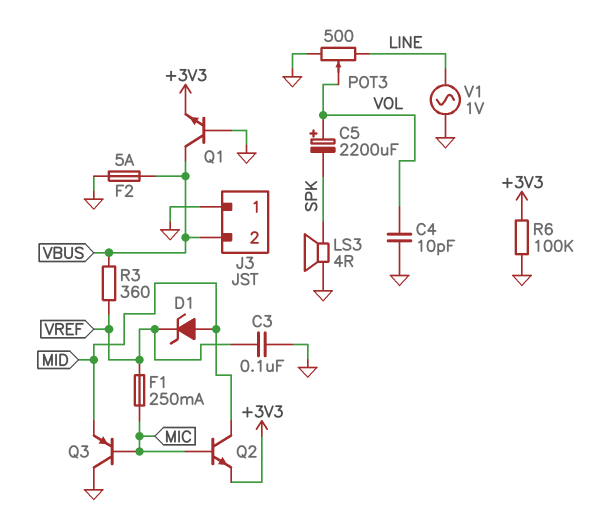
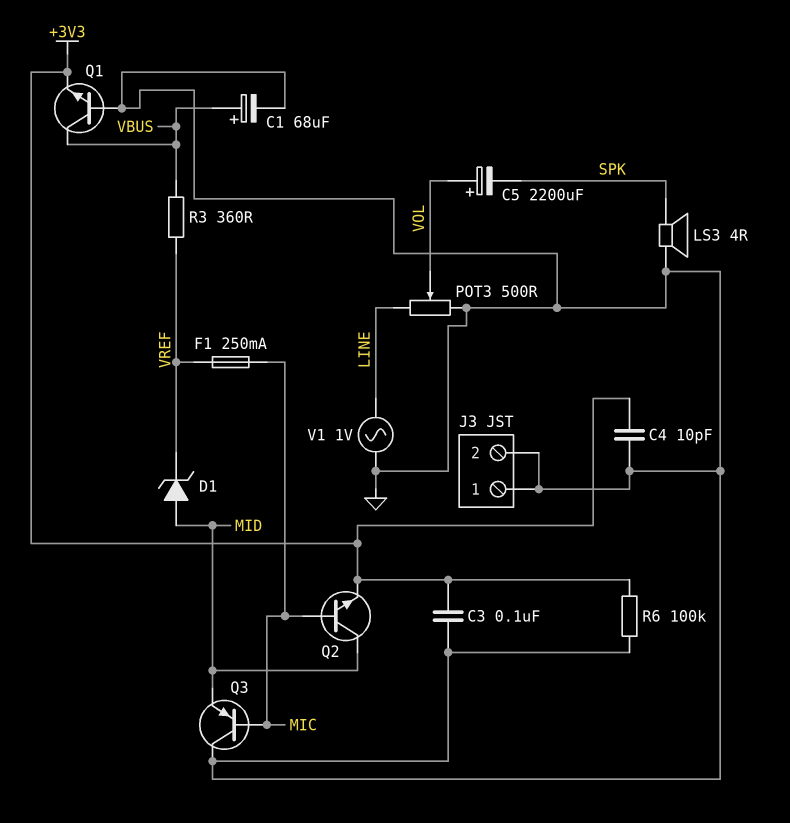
C1: none -> 68uF (plus VBUS, minus GND)
C3: 100nF (GND, VREF) -> 100nF (+3V3, GND)
C4: 10pF (GND, VOL) -> 10pF (+3V3, GND)
F2: 5A (GND, VBUS) -> none
J3 pin 2: VBUS -> GND

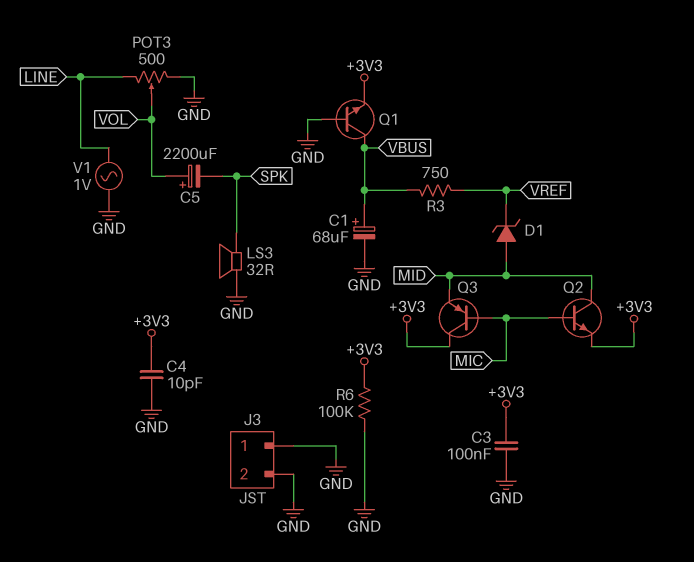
F1: 250mA (MIC, VREF) -> none
LS3: speaker 4R (GND, SPK) -> speaker 32R (GND, SPK)
Q3: PNP (B MIC, C GND, E MID) -> PNP (B MIC, C +3V3, E MID)
R3: 360 (VBUS, VREF) -> 750 (VBUS, VREF)

